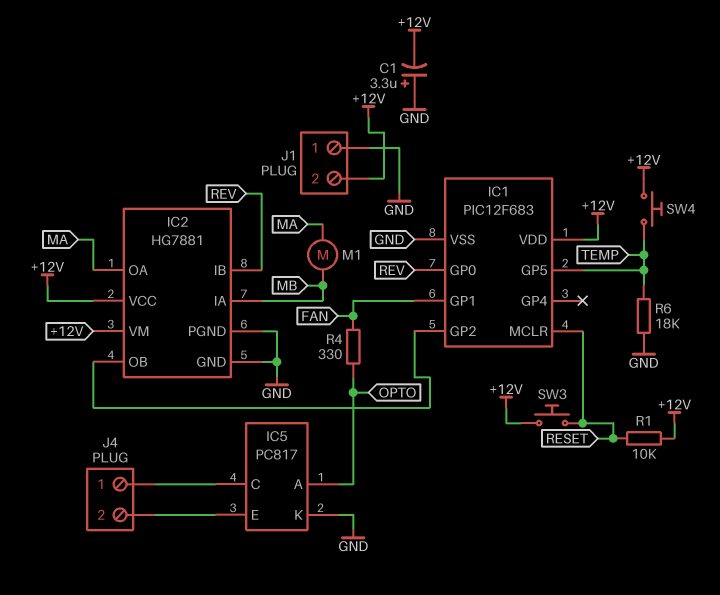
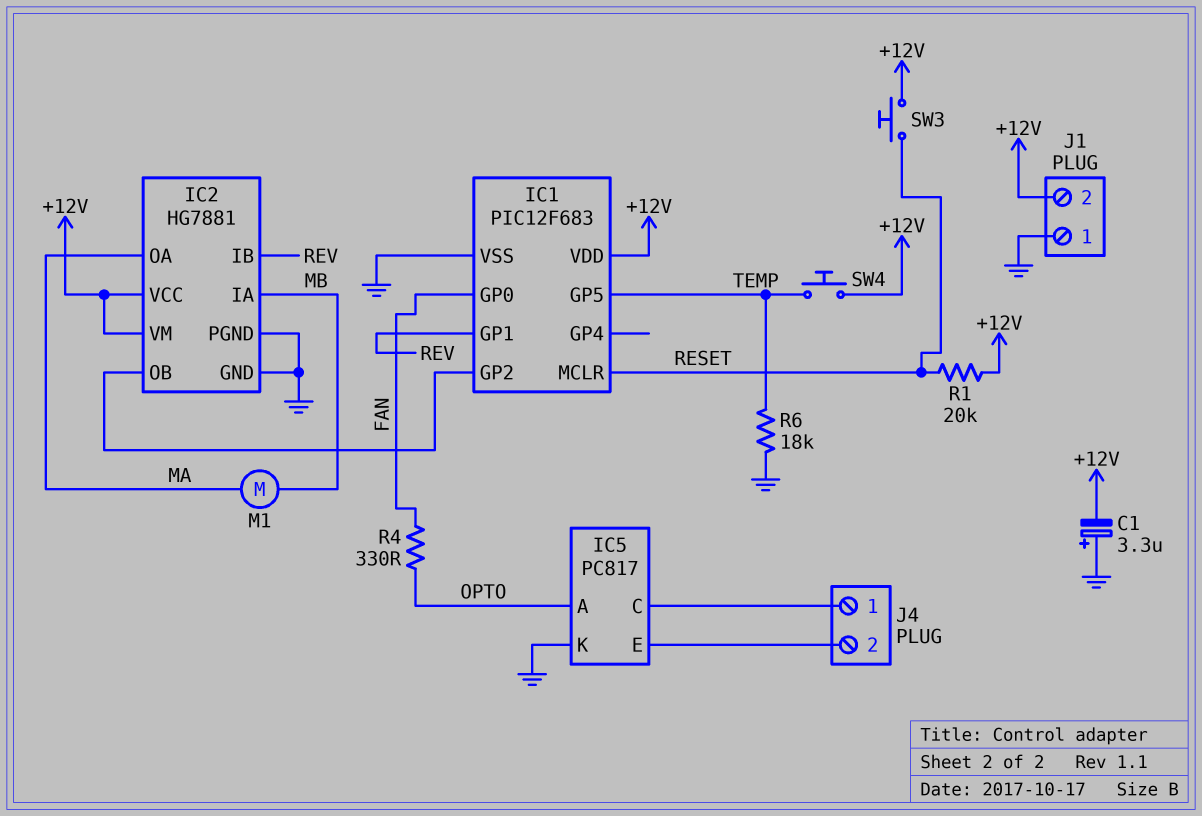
IC1 pin GP0: REV -> FAN
IC1 pin GP1: FAN -> REV
R1: 10k (+12V, RESET) -> 20k (+12V, RESET)

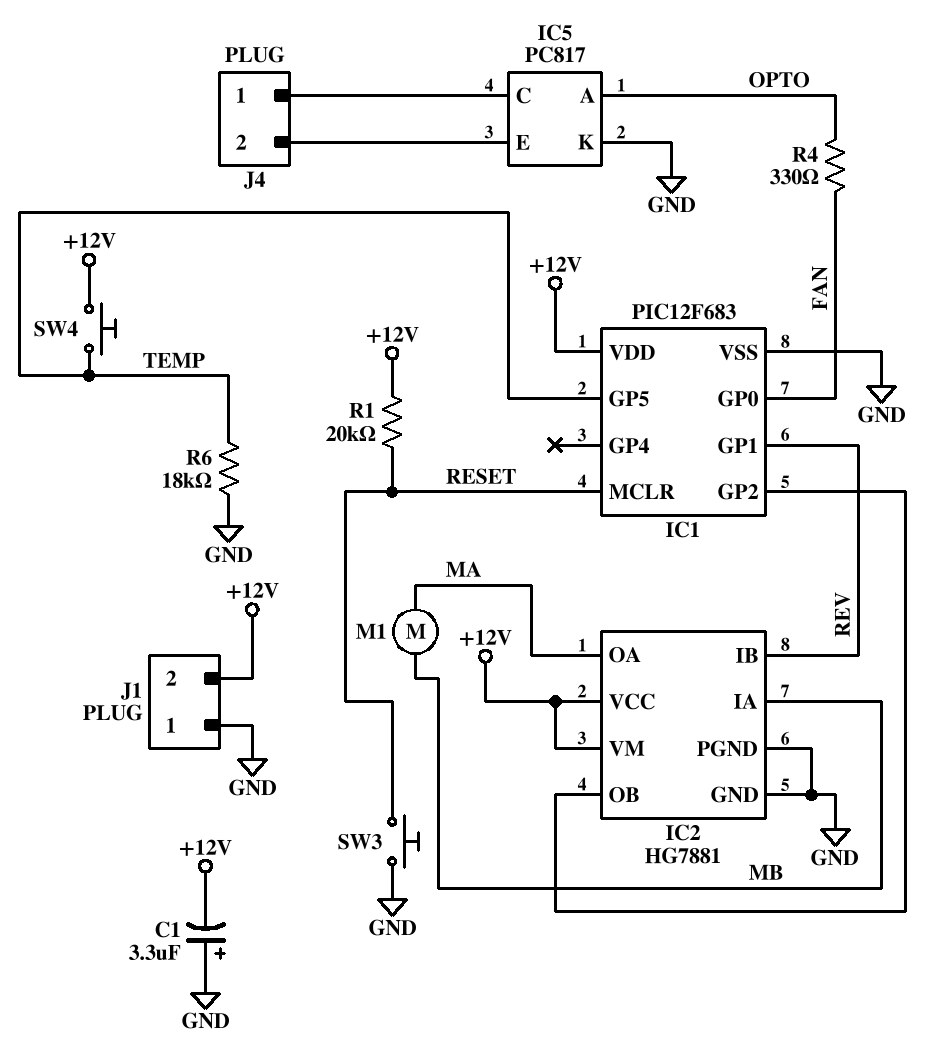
SW3: button (+12V, RESET) -> button (GND, RESET)

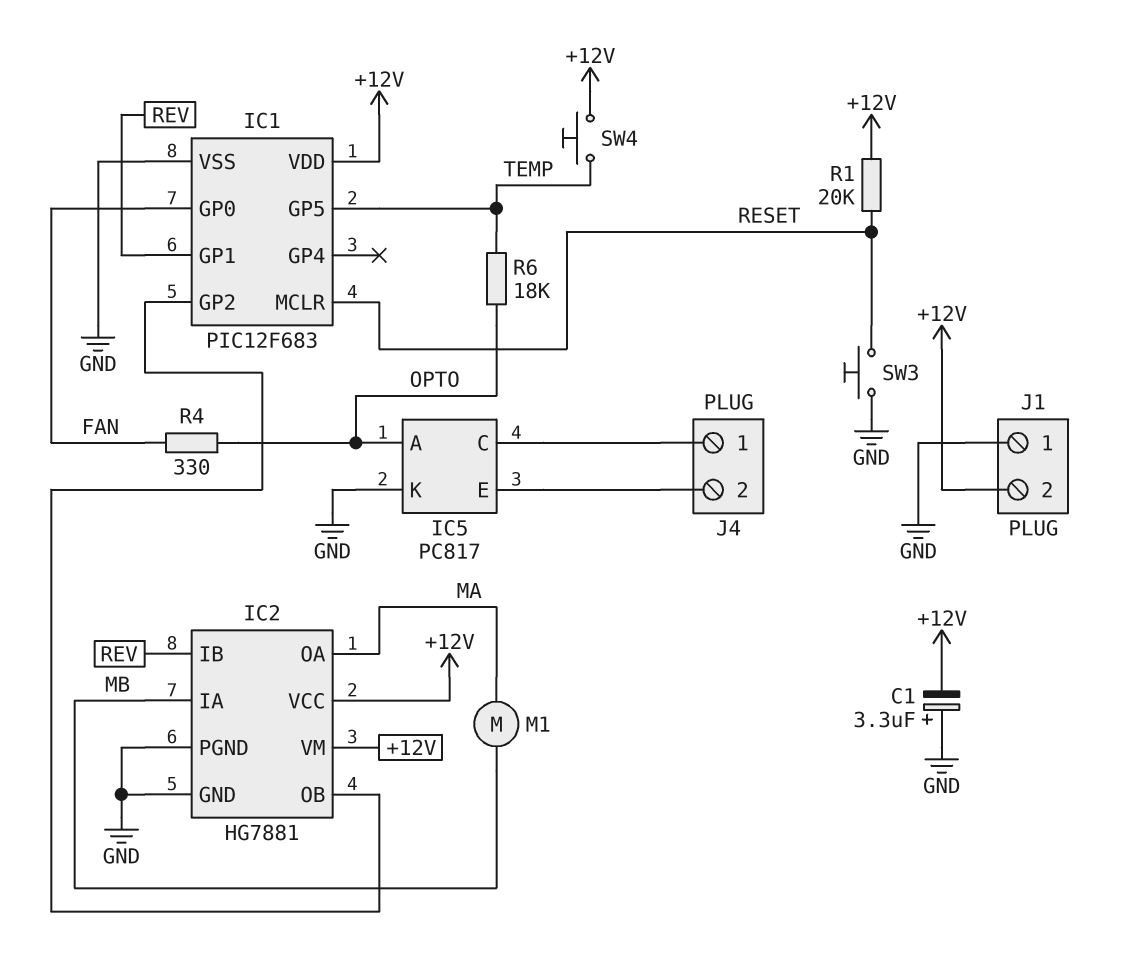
R6: 18k (GND, TEMP) -> 18k (OPTO, TEMP)

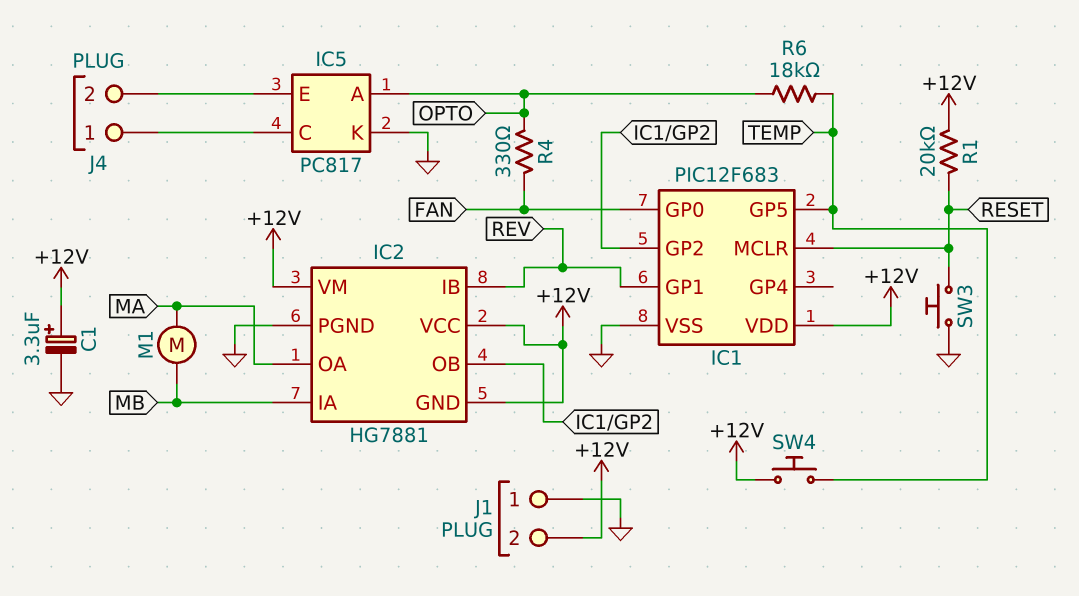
C1: 3.3uF (plus GND, minus +12V) -> 3.3uF (plus +12V, minus GND)
IC2 pin GND: GND -> +12V

